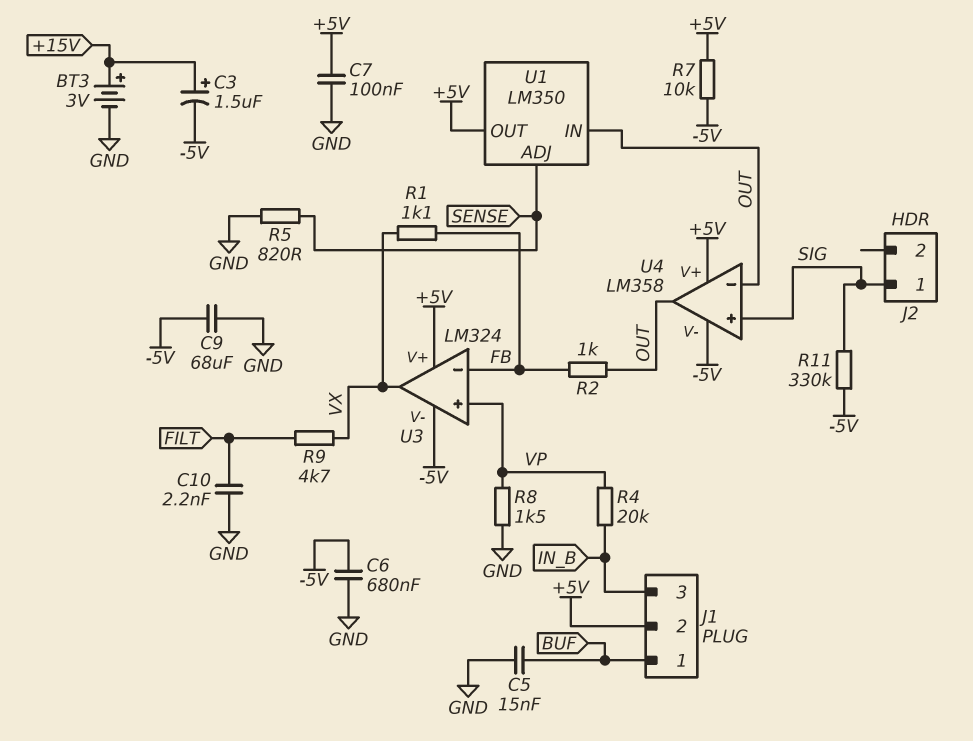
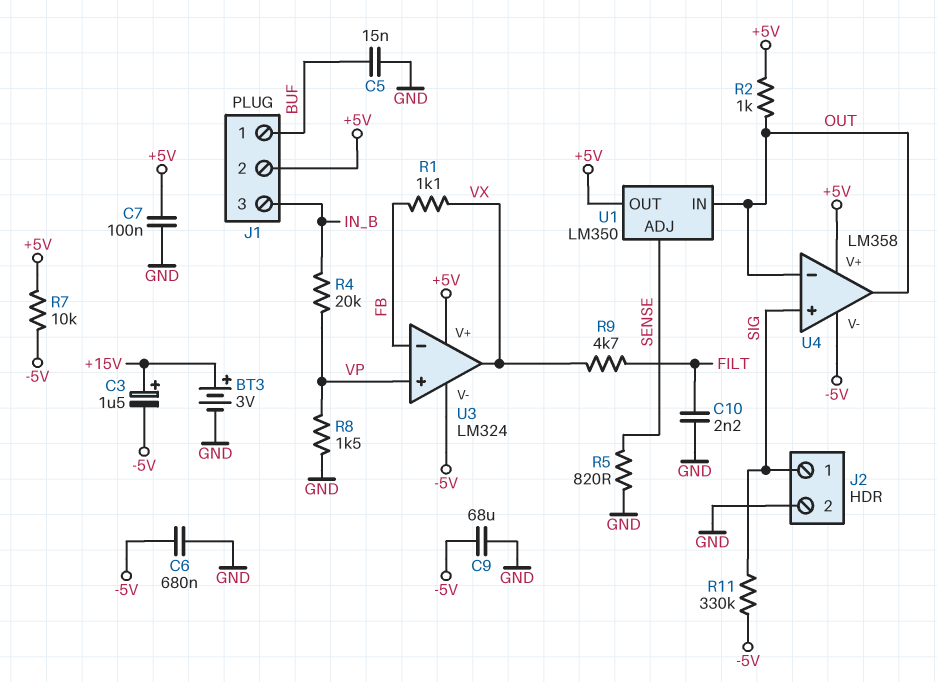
J2 pin 2: none -> GND
R2: 1k (FB, OUT) -> 1k (+5V, OUT)

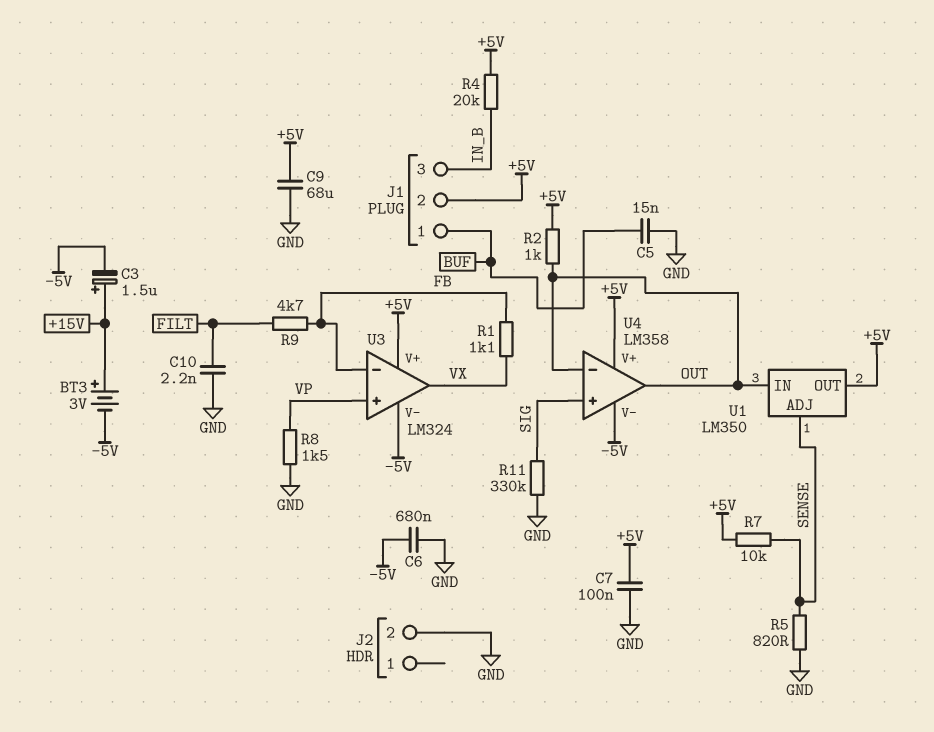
BT3: 3V (plus +15V, minus GND) -> 3V (plus +15V, minus -5V)
C9: 68uF (-5V, GND) -> 68uF (+5V, GND)
J2 pin 1: SIG -> none
R4: 20k (IN_B, VP) -> 20k (+5V, IN_B)
R7: 10k (+5V, -5V) -> 10k (+5V, SENSE)
R9: 4.7k (FILT, VX) -> 4.7k (FB, FILT)
R11: 330k (-5V, SIG) -> 330k (GND, SIG)

